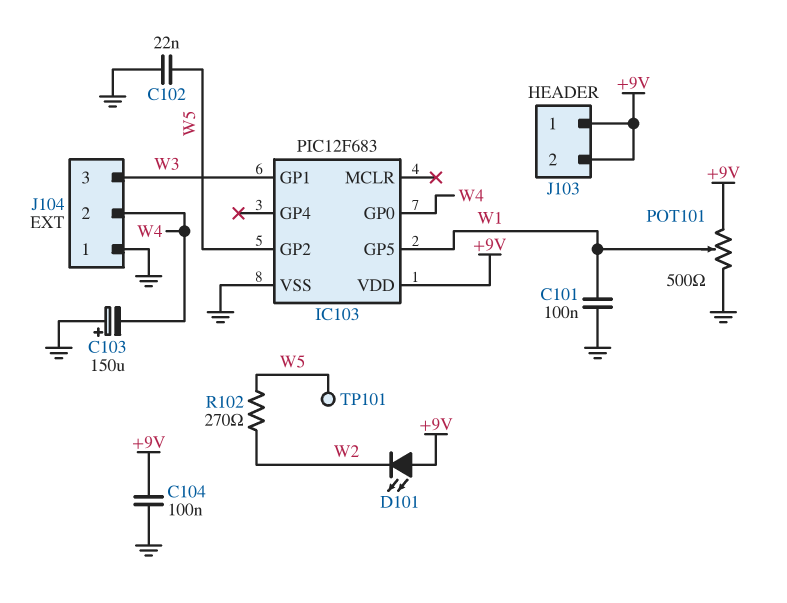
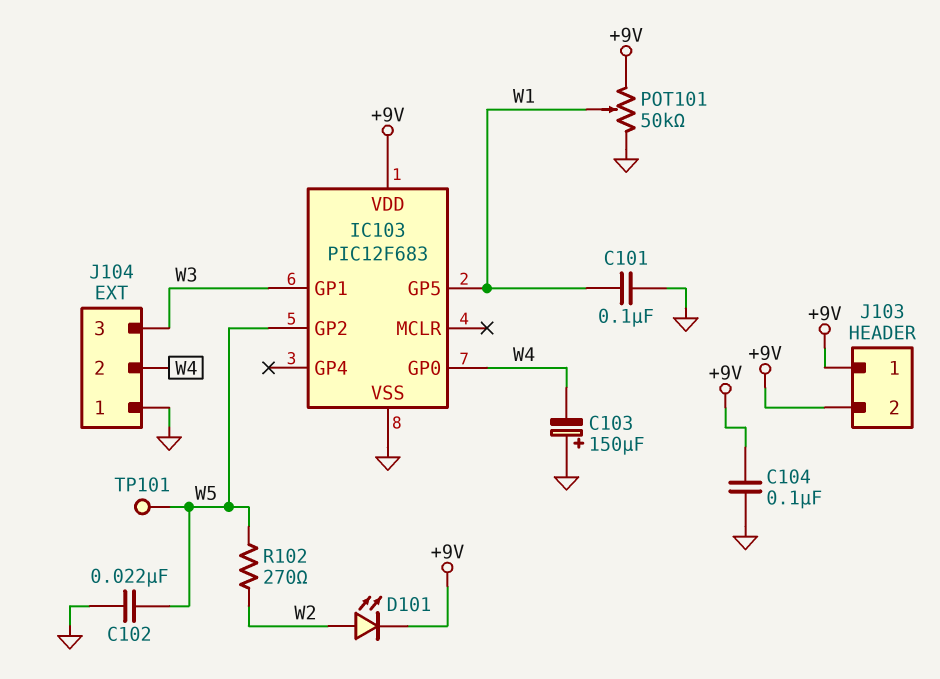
D101: LED (A +9V, K W2) -> LED (A W2, K +9V)
POT101: 500 (+9V, GND, wiper W1) -> 50k (+9V, GND, wiper W1)

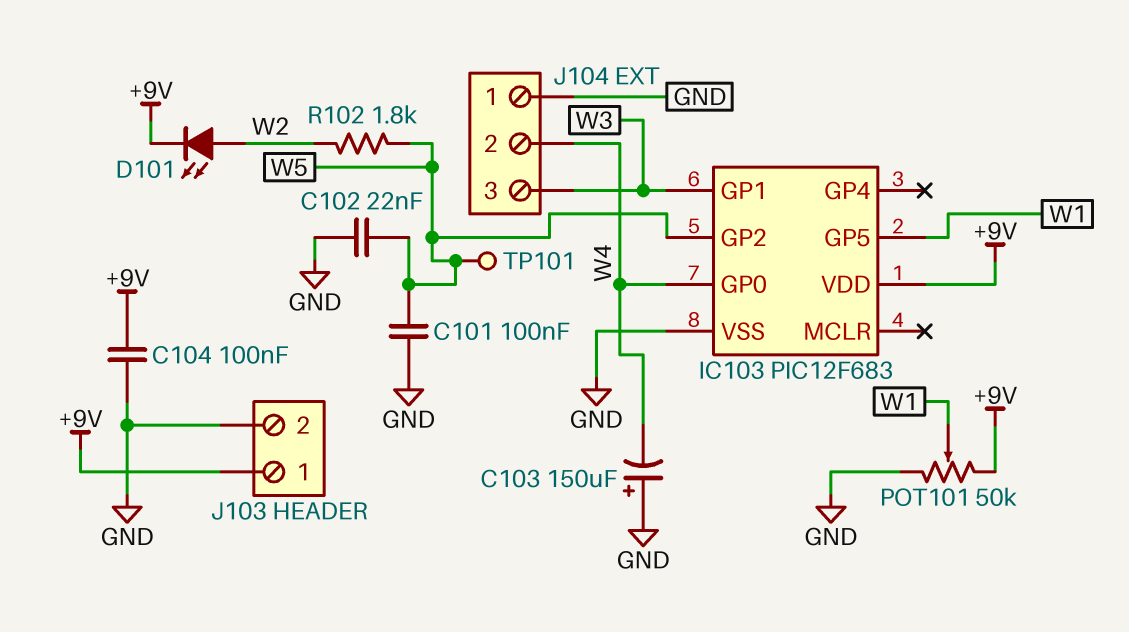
C101: 100nF (GND, W1) -> 100nF (GND, W5)
J103 pin 2: +9V -> GND
R102: 270 (W2, W5) -> 1.8k (W2, W5)

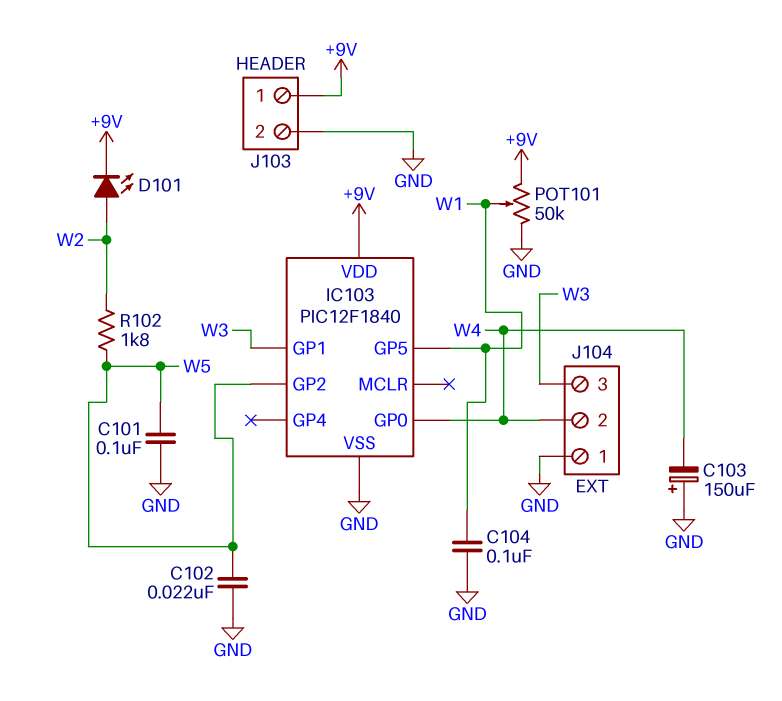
C104: 100nF (+9V, GND) -> 100nF (GND, W1)
IC103: PIC12F683 -> PIC12F1840
TP101: test point (W5) -> none

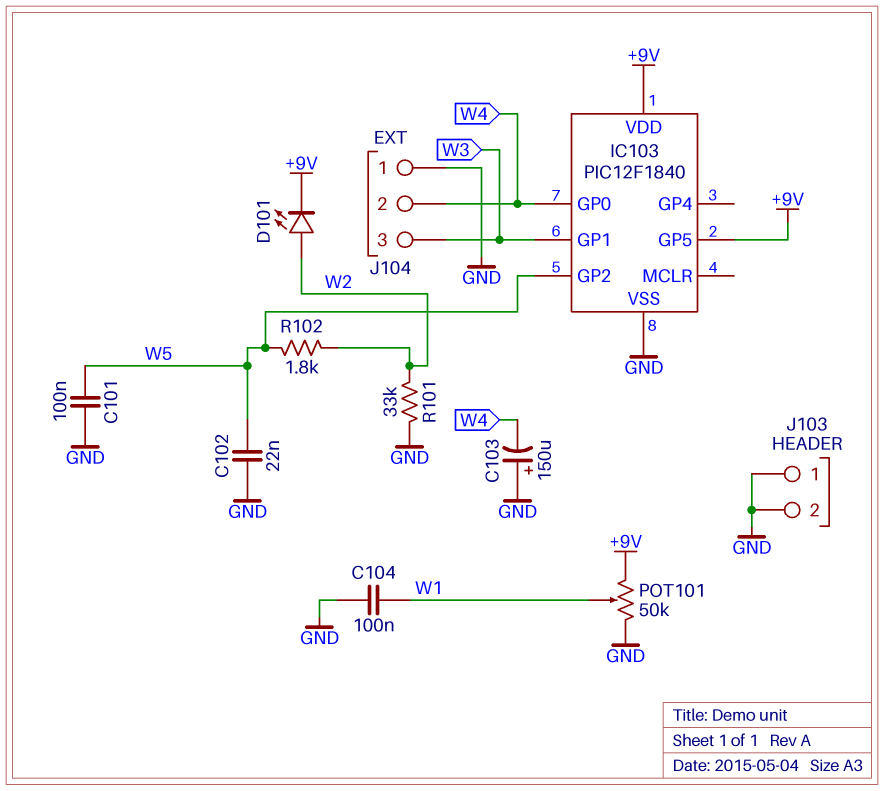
IC103 pin GP5: W1 -> +9V
J103 pin 1: +9V -> GND
R101: none -> 33k (GND, W2)

